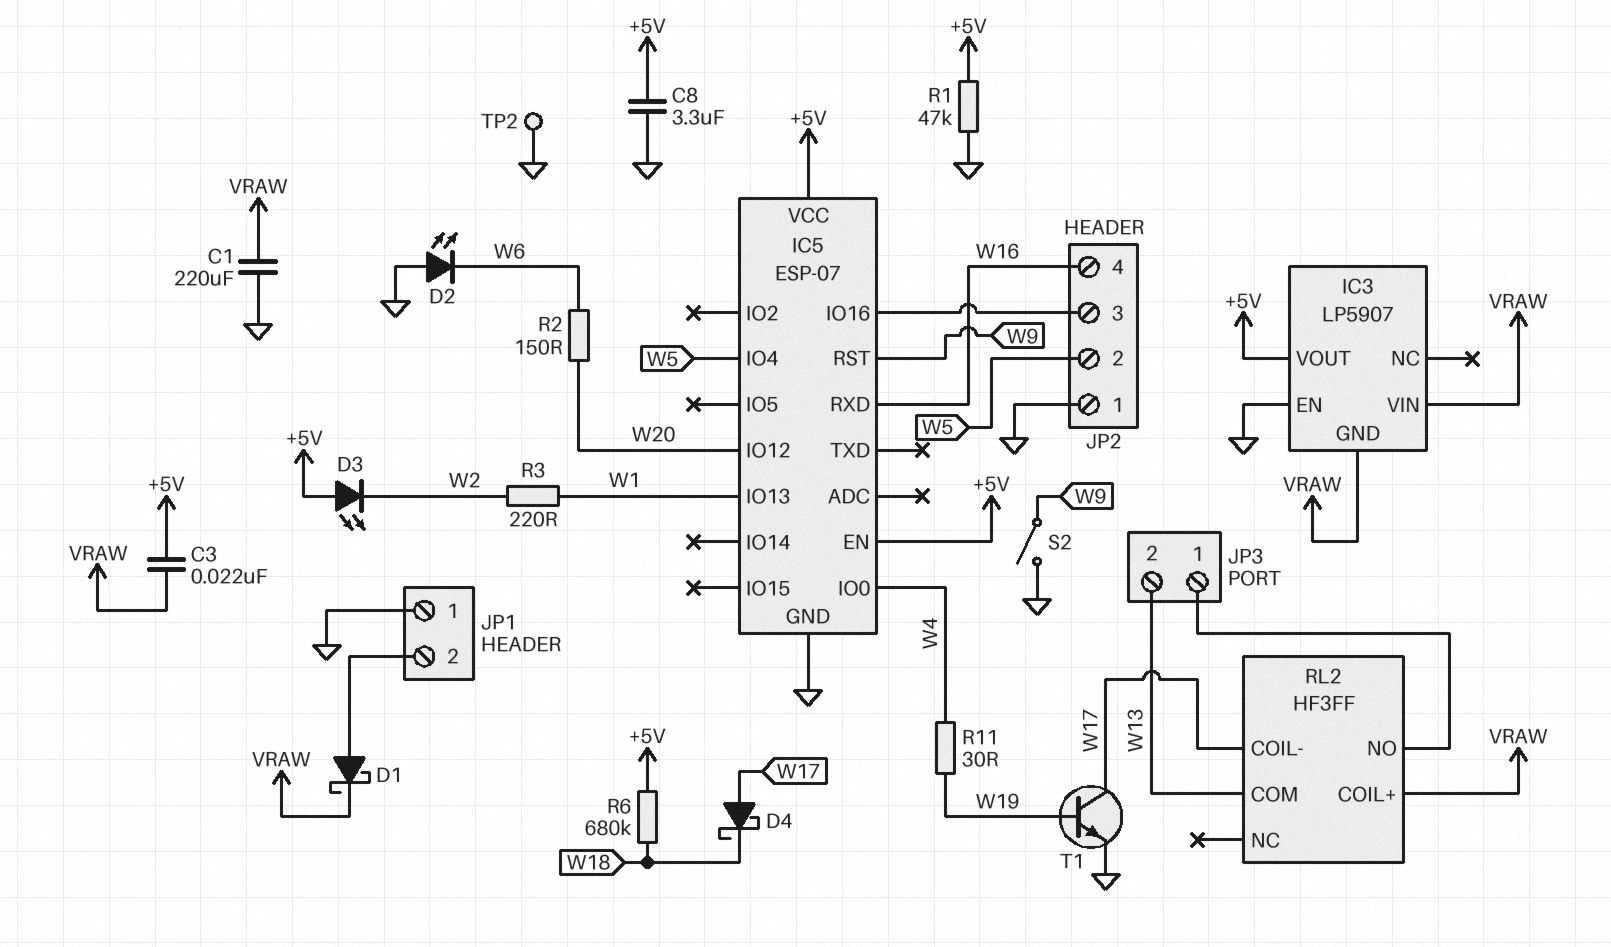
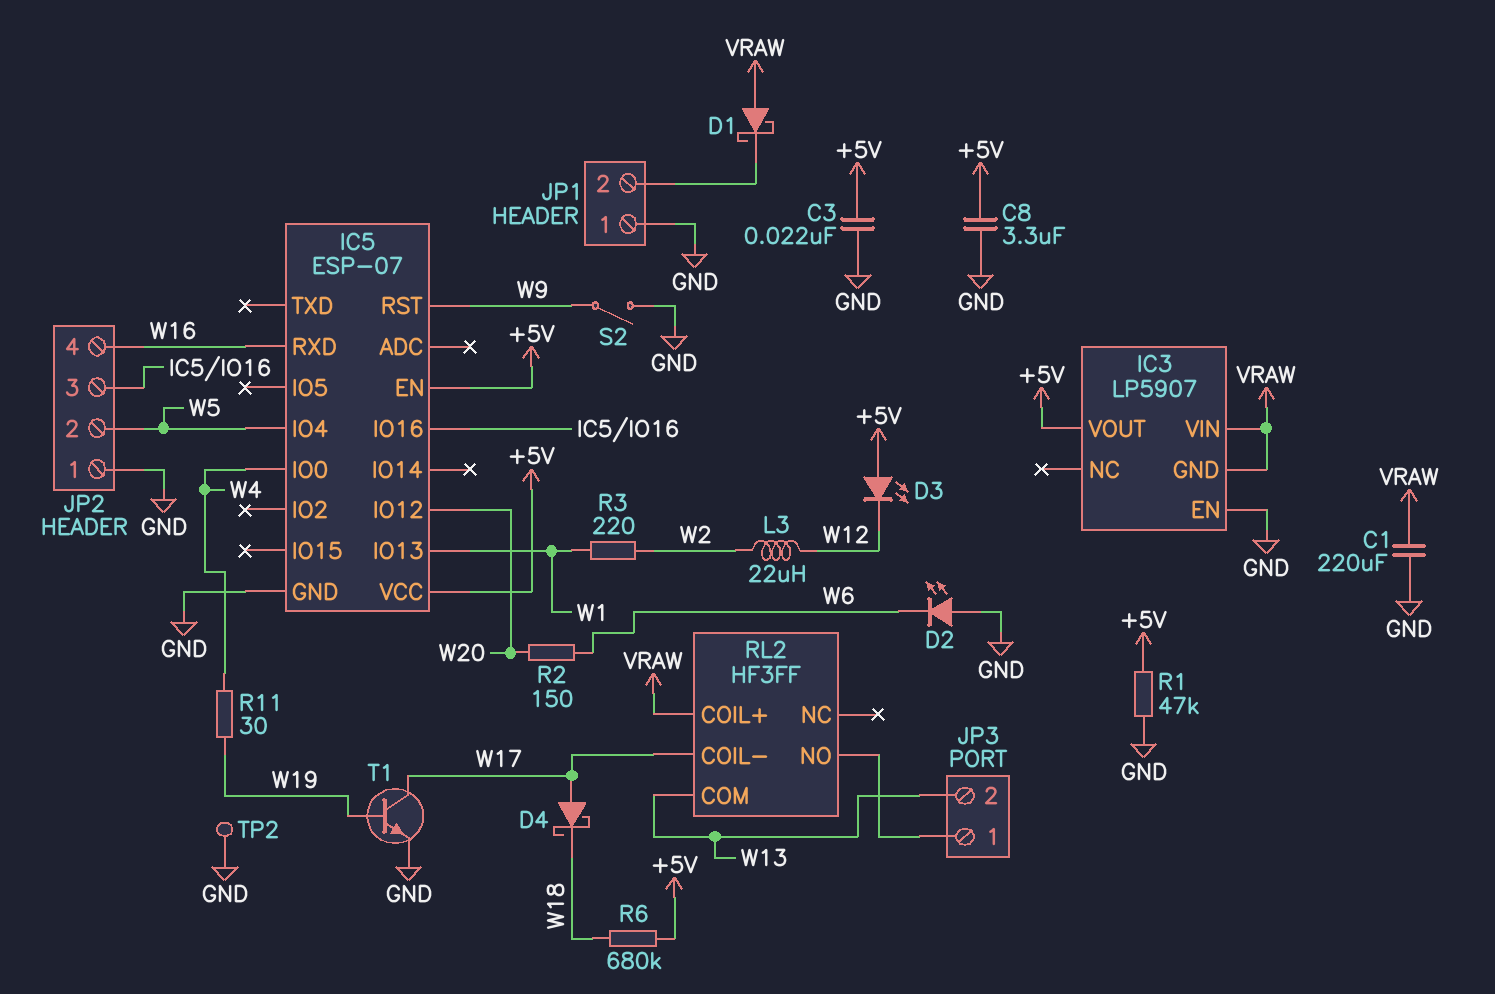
C3: 22nF (+5V, VRAW) -> 22nF (+5V, GND)
D1: schottky (A JP1/2, K VRAW) -> schottky (A VRAW, K JP1/2)
D3: LED (A +5V, K W2) -> LED (A +5V, K W12)
L3: none -> 22uH (W2, W12)

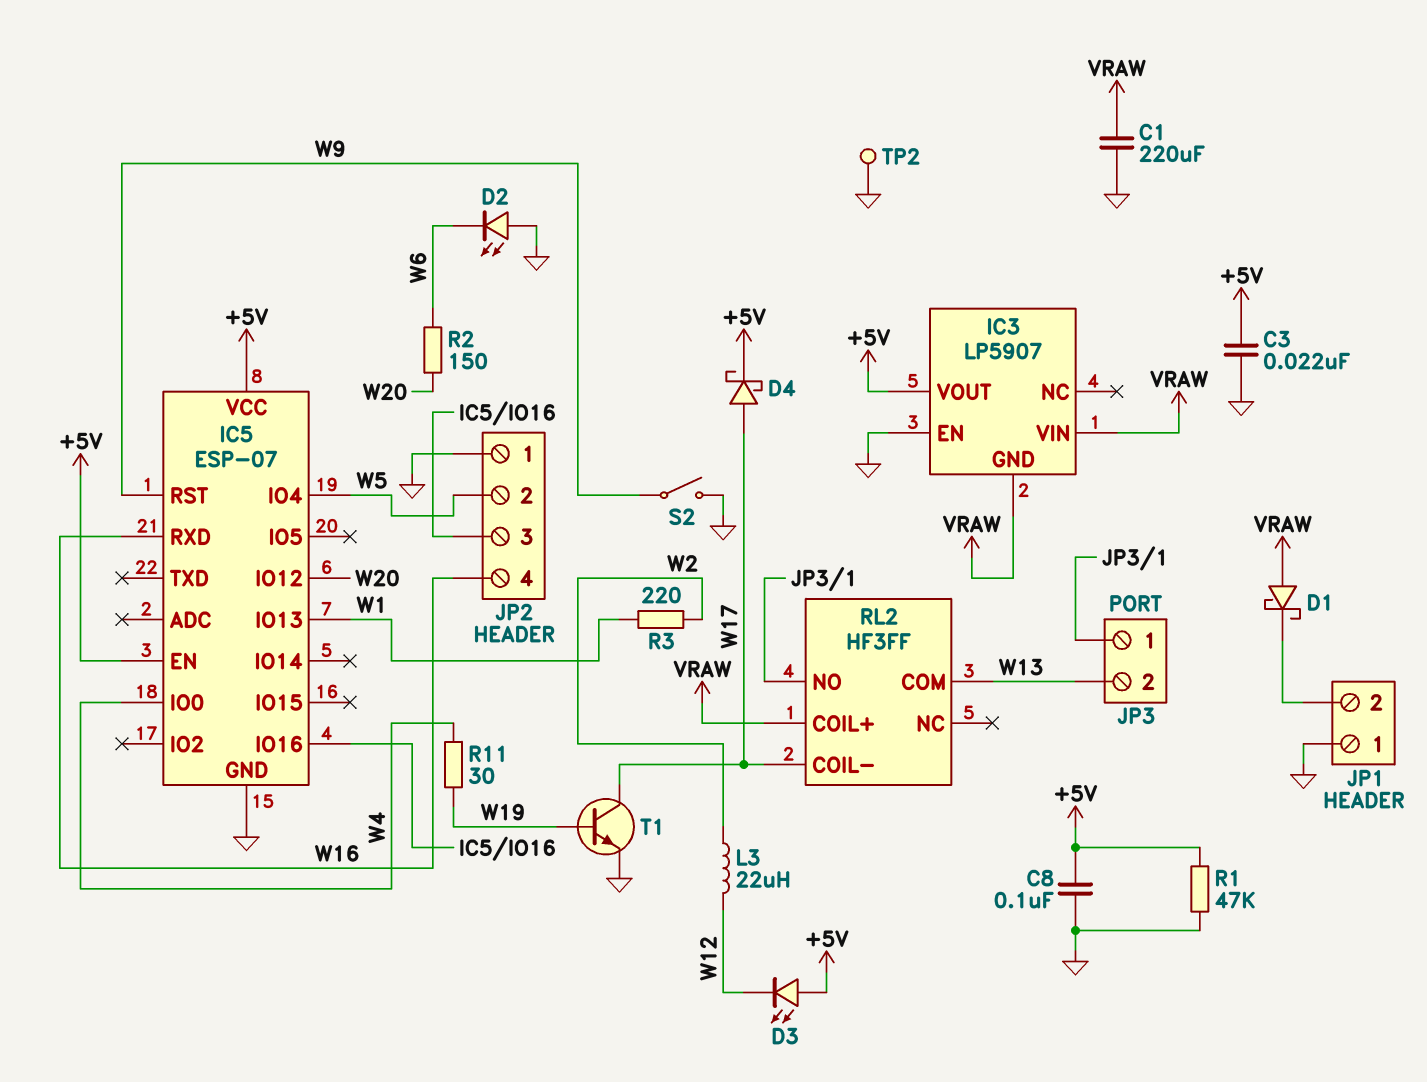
C8: 3.3uF (+5V, GND) -> 100nF (+5V, GND)
D4: schottky (A W17, K W18) -> schottky (A W17, K +5V)
R6: 680k (+5V, W18) -> none

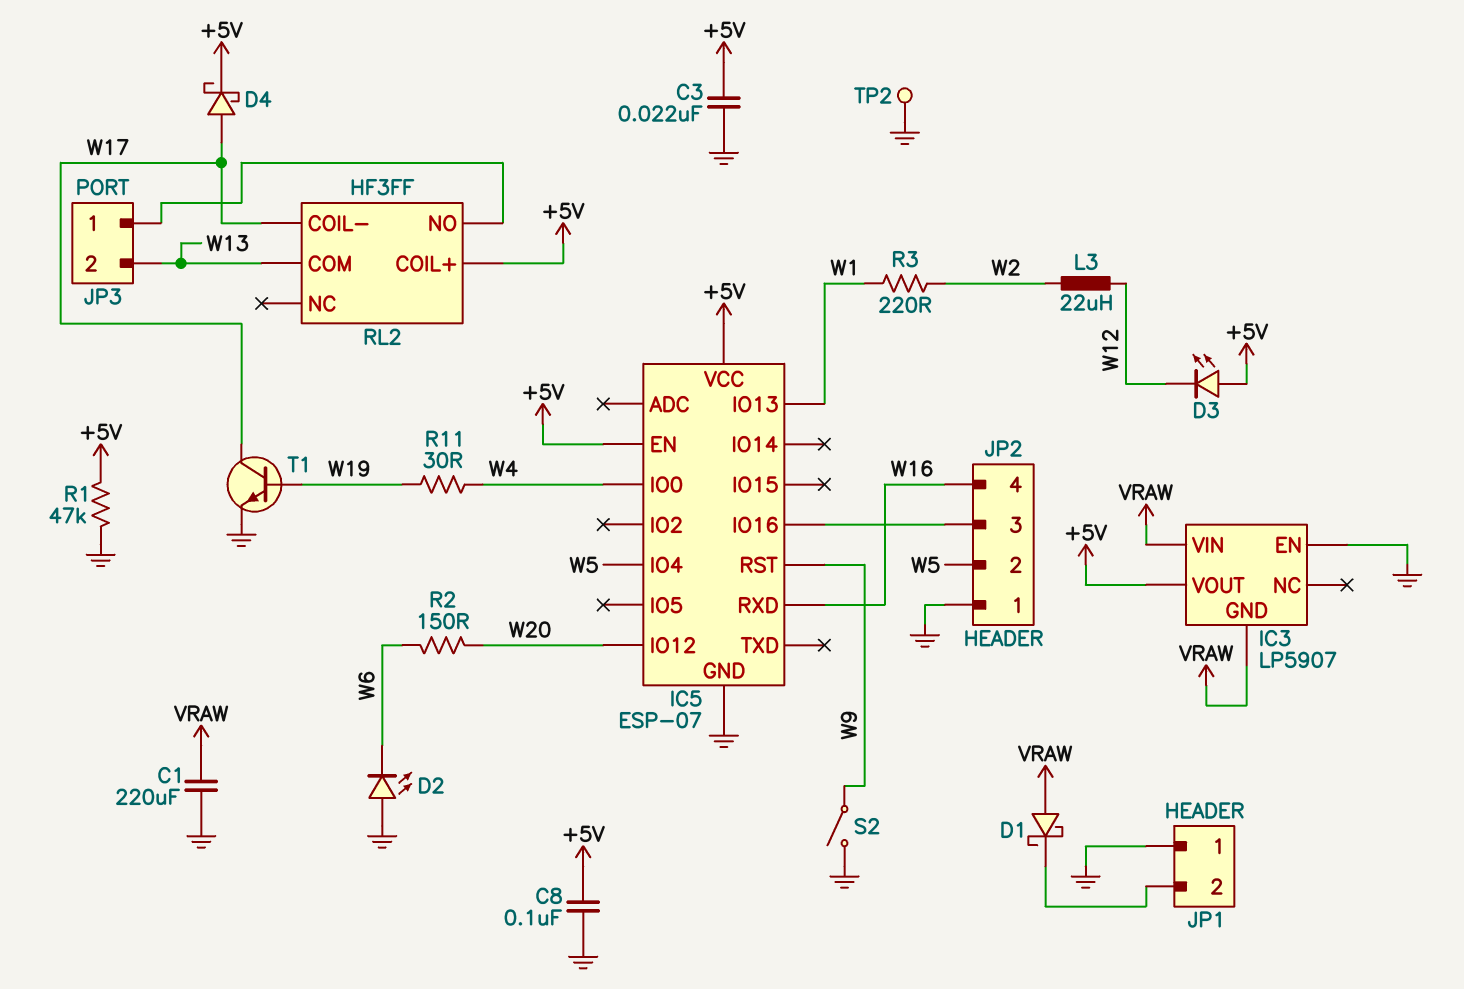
RL2 pin COIL+: VRAW -> +5V

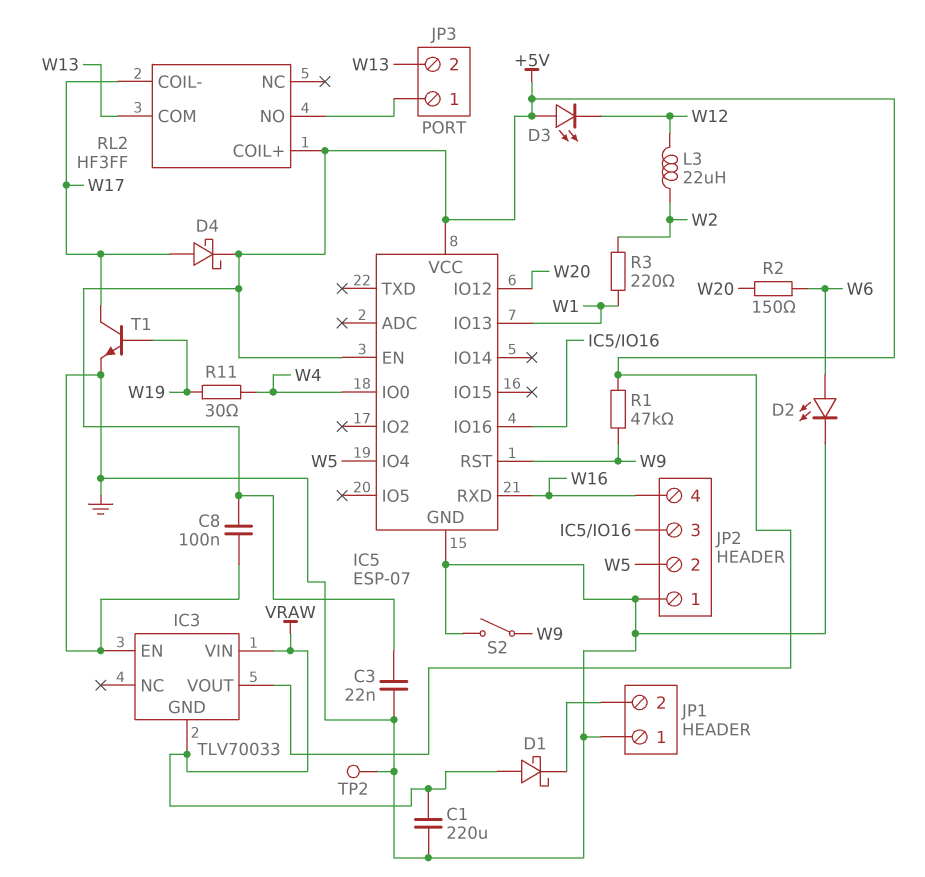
D2: LED (A GND, K W6) -> LED (A W6, K GND)
IC3: LP5907 -> TLV70033
R1: 47k (+5V, GND) -> 47k (+5V, W9)

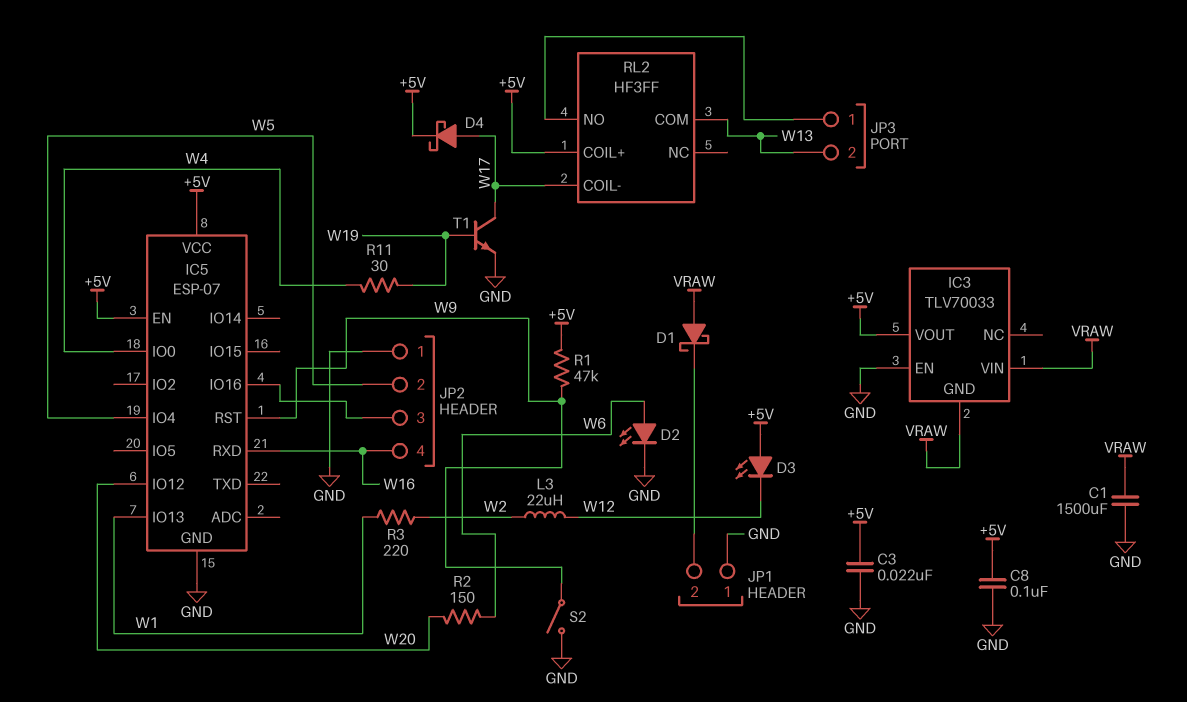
C1: 220uF (GND, VRAW) -> 1500uF (GND, VRAW)
TP2: test point (GND) -> none

